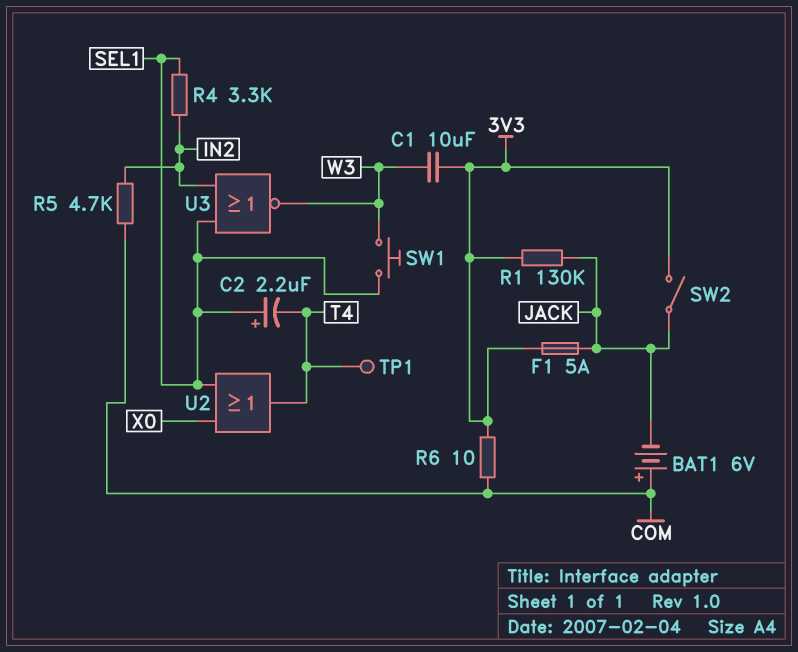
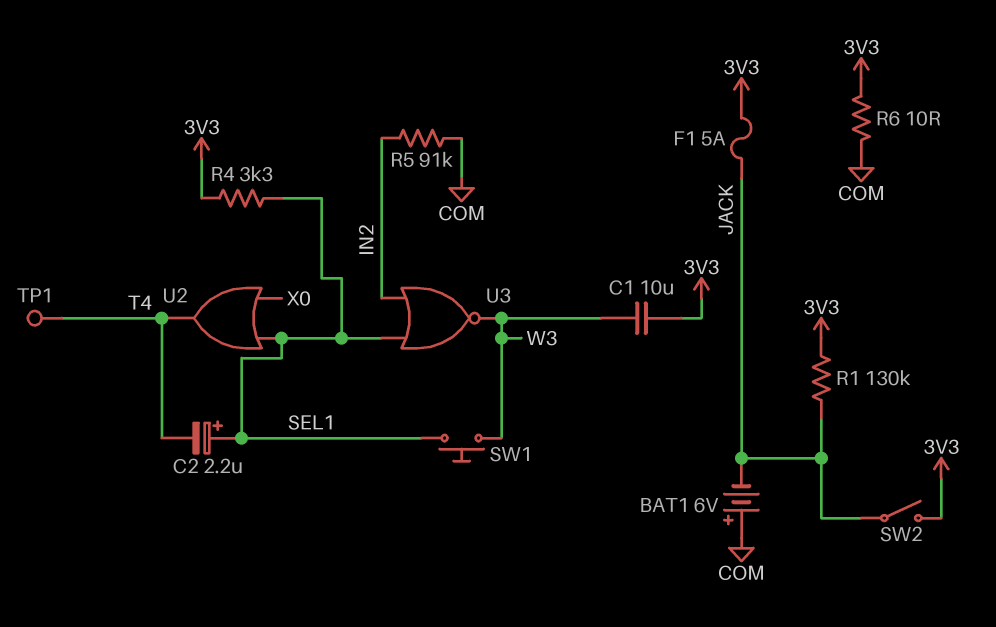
R4: 3.3k (IN2, SEL1) -> 3.3k (3V3, SEL1)
R5: 4.7k (COM, IN2) -> 91k (COM, IN2)

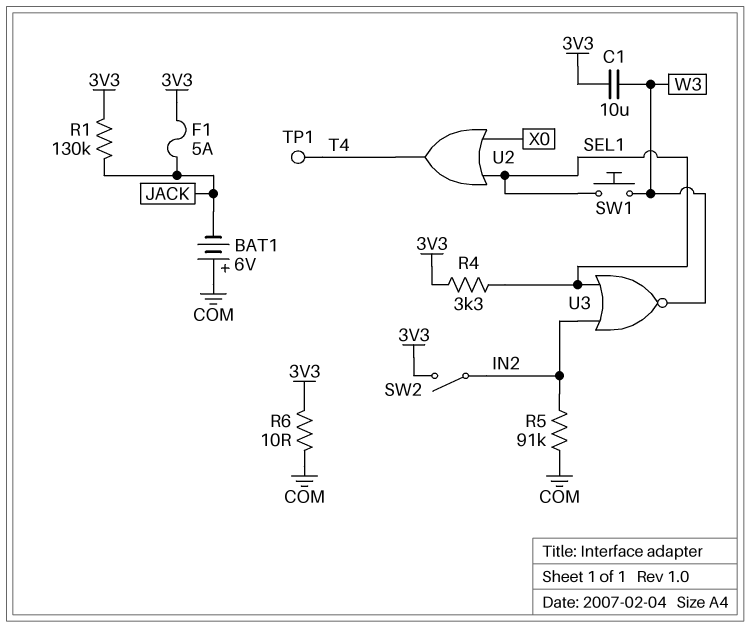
C2: 2.2uF (plus SEL1, minus T4) -> none
SW2: switch (3V3, JACK) -> switch (3V3, IN2)

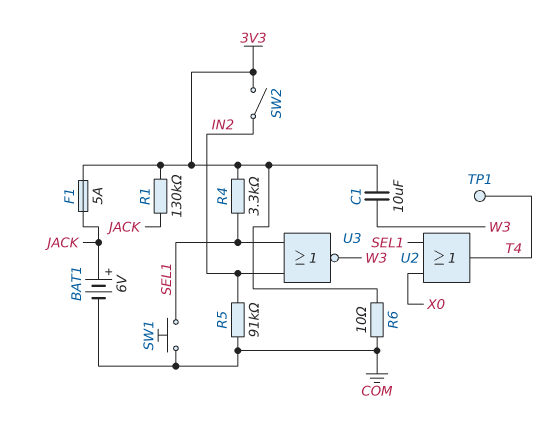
BAT1: 6V (plus COM, minus JACK) -> 6V (plus JACK, minus COM)
SW1: button (SEL1, W3) -> button (COM, SEL1)

